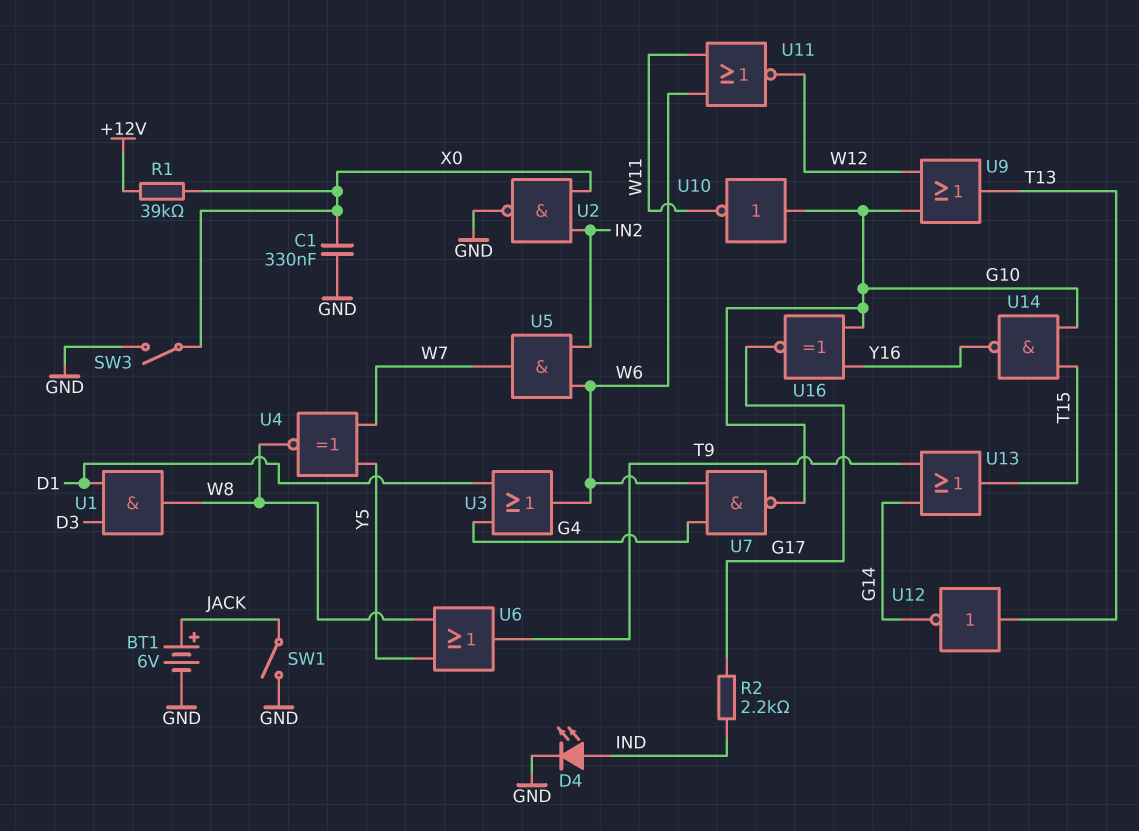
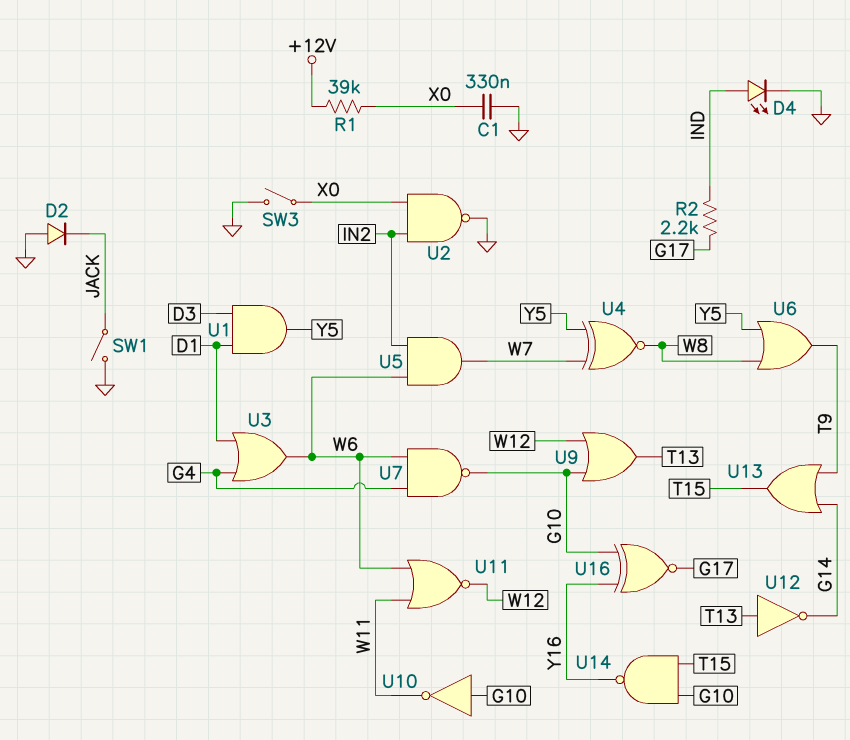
BT1: 6V (plus JACK, minus GND) -> none
D2: none -> diode (A GND, K JACK)
U1: AND (in D1, in D3, out W8) -> AND (in D1, in D3, out Y5)

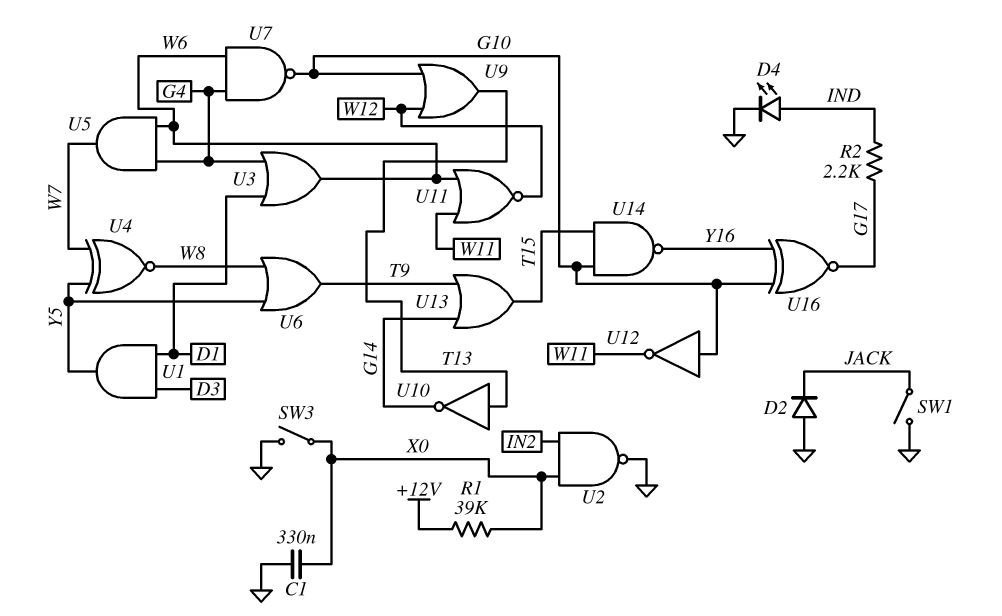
U5: AND (in IN2, in W6, out W7) -> AND (in G4, in W6, out W7)
U10: NOT (in G10, out W11) -> NOT (in T13, out G14)
U12: NOT (in T13, out G14) -> NOT (in G10, out W11)

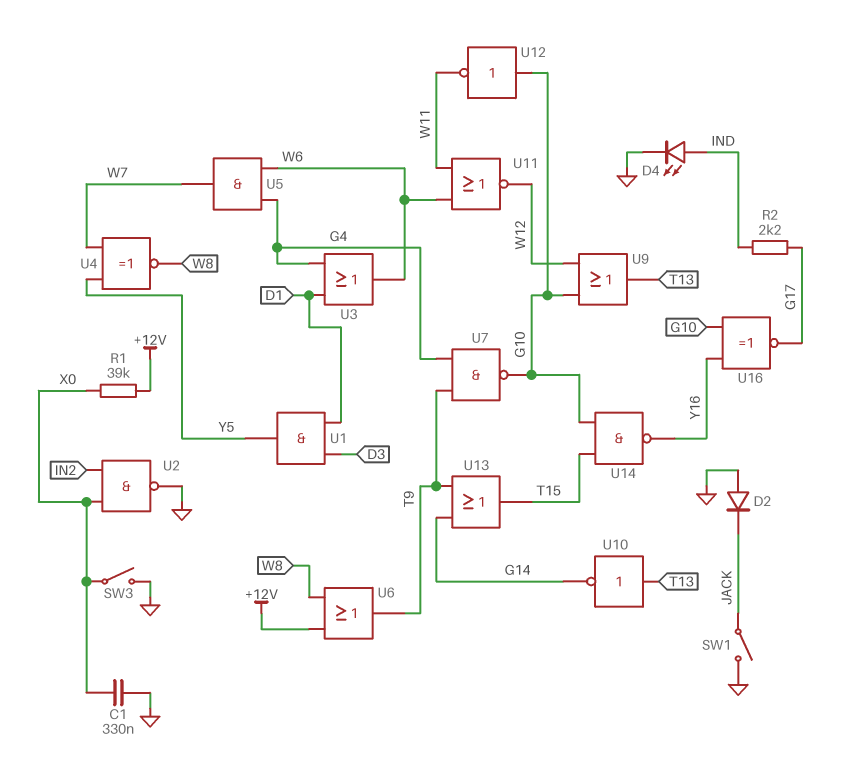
U6: OR (in W8, in Y5, out T9) -> OR (in +12V, in W8, out T9)
U7: NAND (in G4, in W6, out G10) -> NAND (in G4, in T9, out G10)

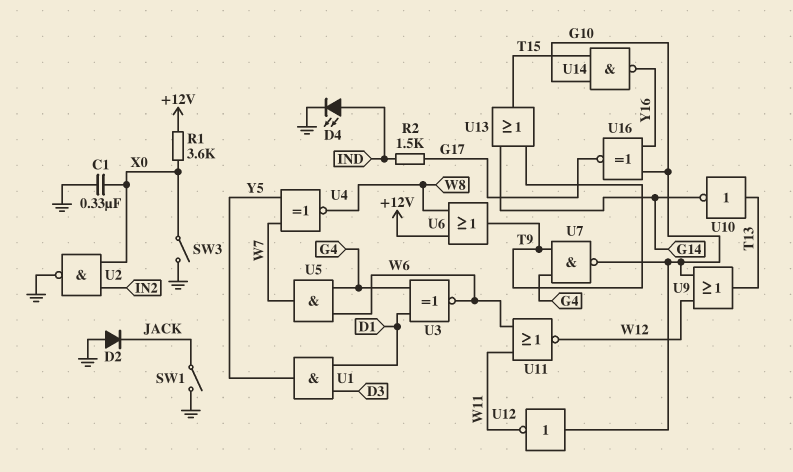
R1: 39k (+12V, X0) -> 3.6k (+12V, X0)
R2: 2.2k (G17, IND) -> 1.5k (G17, IND)
U3: OR (in D1, in G4, out W6) -> XNOR (in D1, in G4, out W6)

